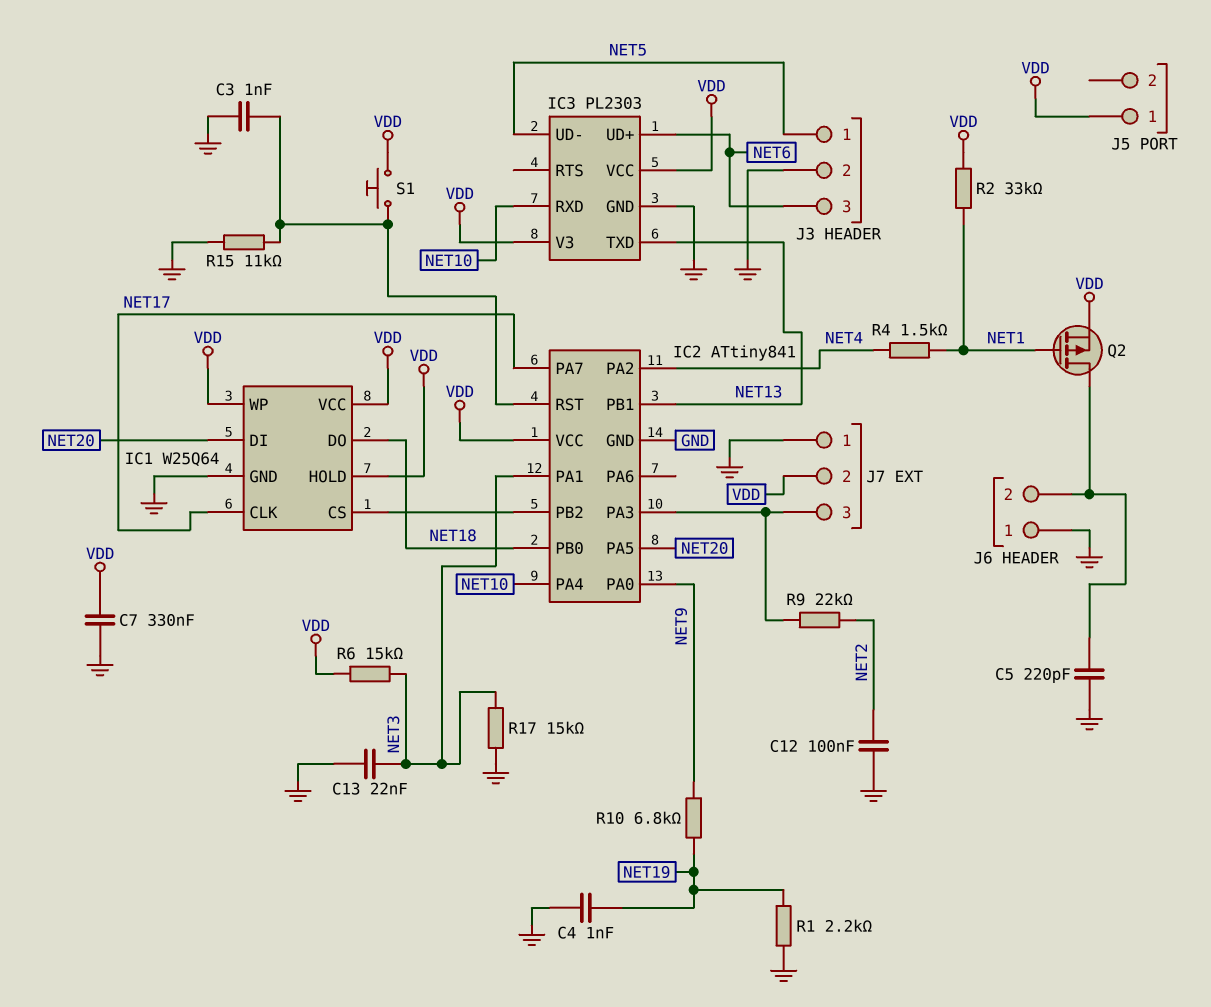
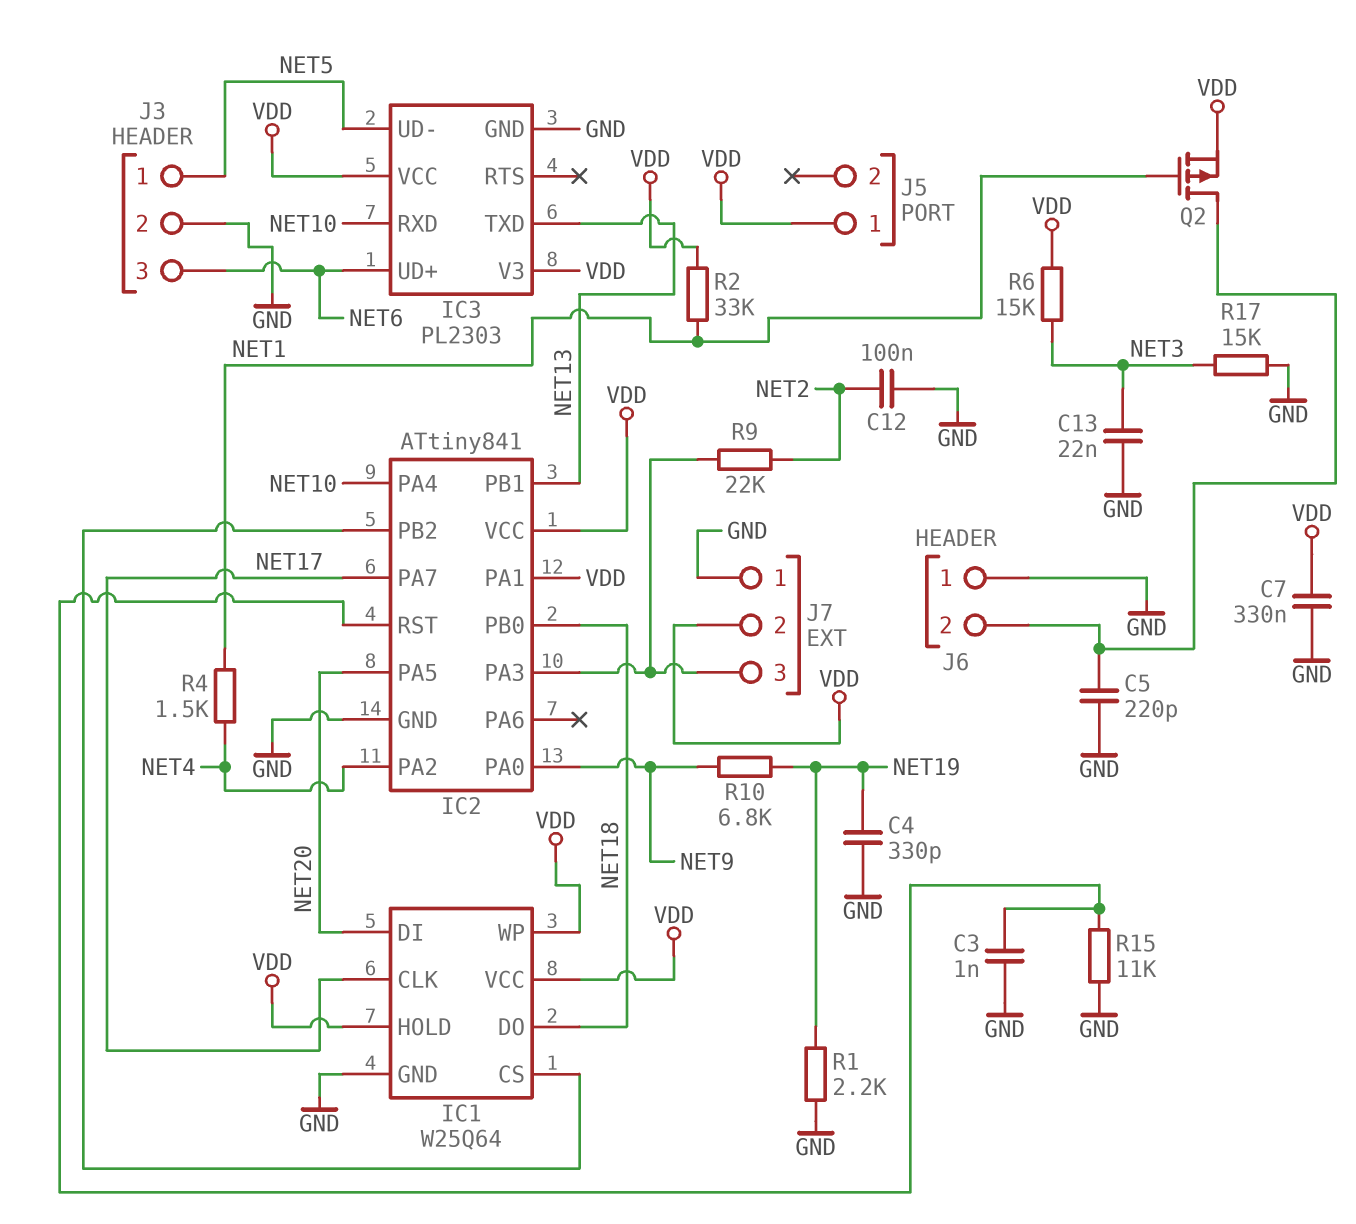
C4: 1nF (GND, NET19) -> 330pF (GND, NET19)
IC2 pin PA1: NET3 -> VDD
S1: button (IC2/RST, VDD) -> none

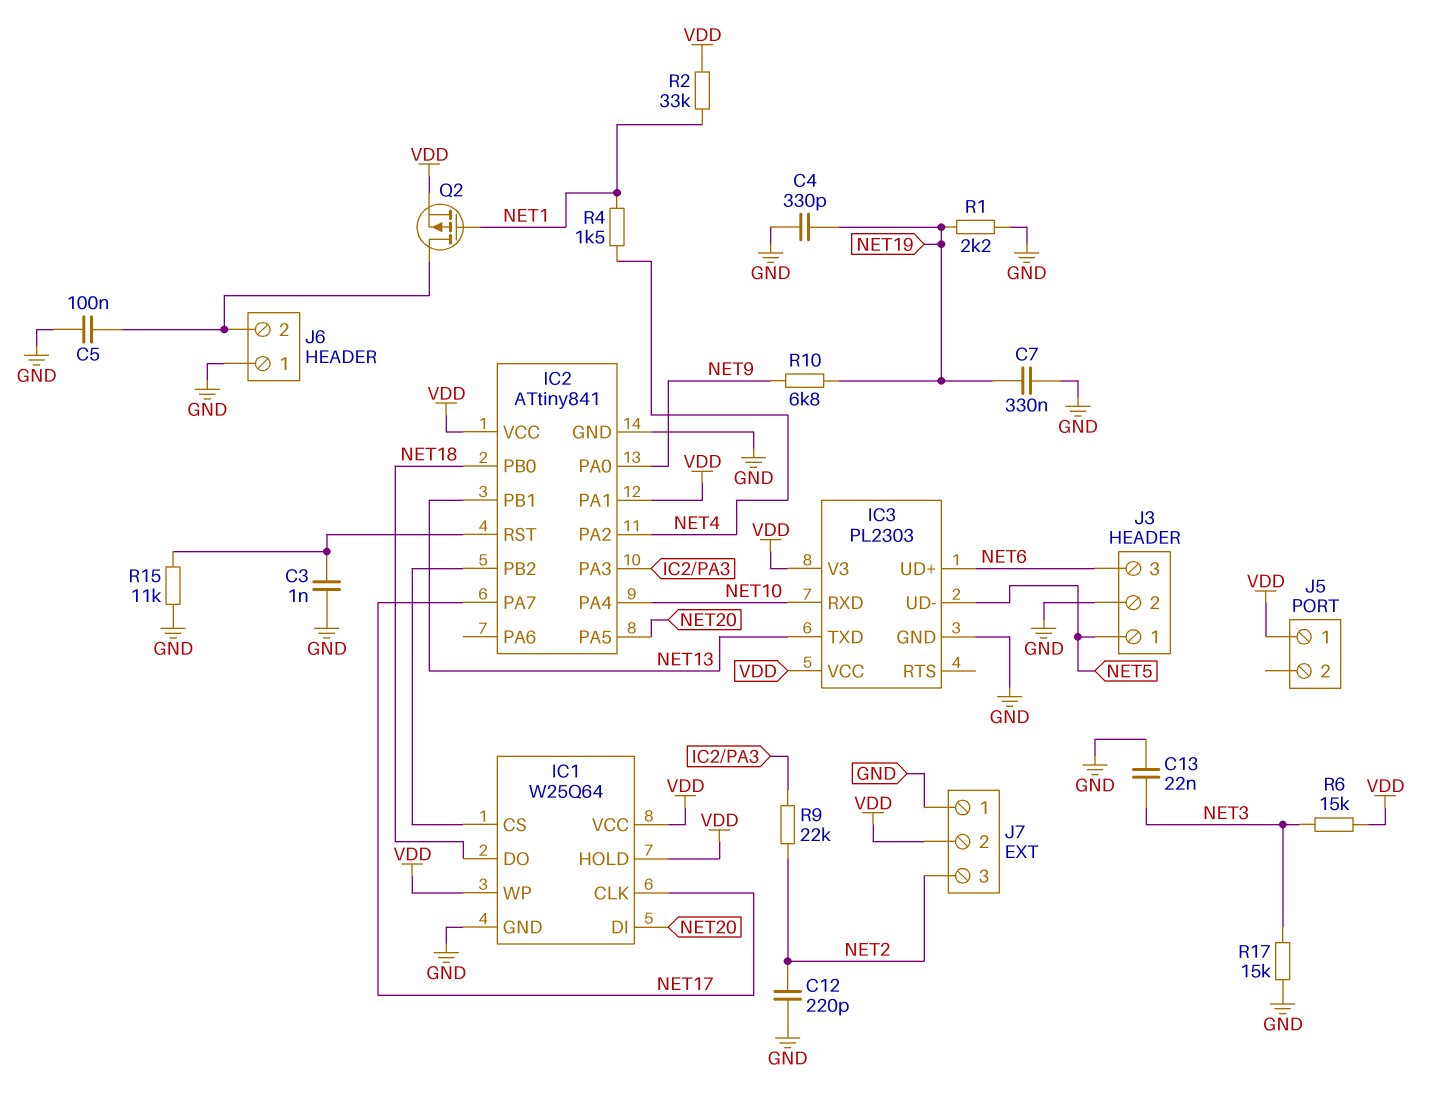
C5: 220pF (GND, J6/2) -> 100nF (GND, J6/2)
C7: 330nF (GND, VDD) -> 330nF (GND, NET19)
C12: 100nF (GND, NET2) -> 220pF (GND, NET2)
J7 pin 3: IC2/PA3 -> NET2

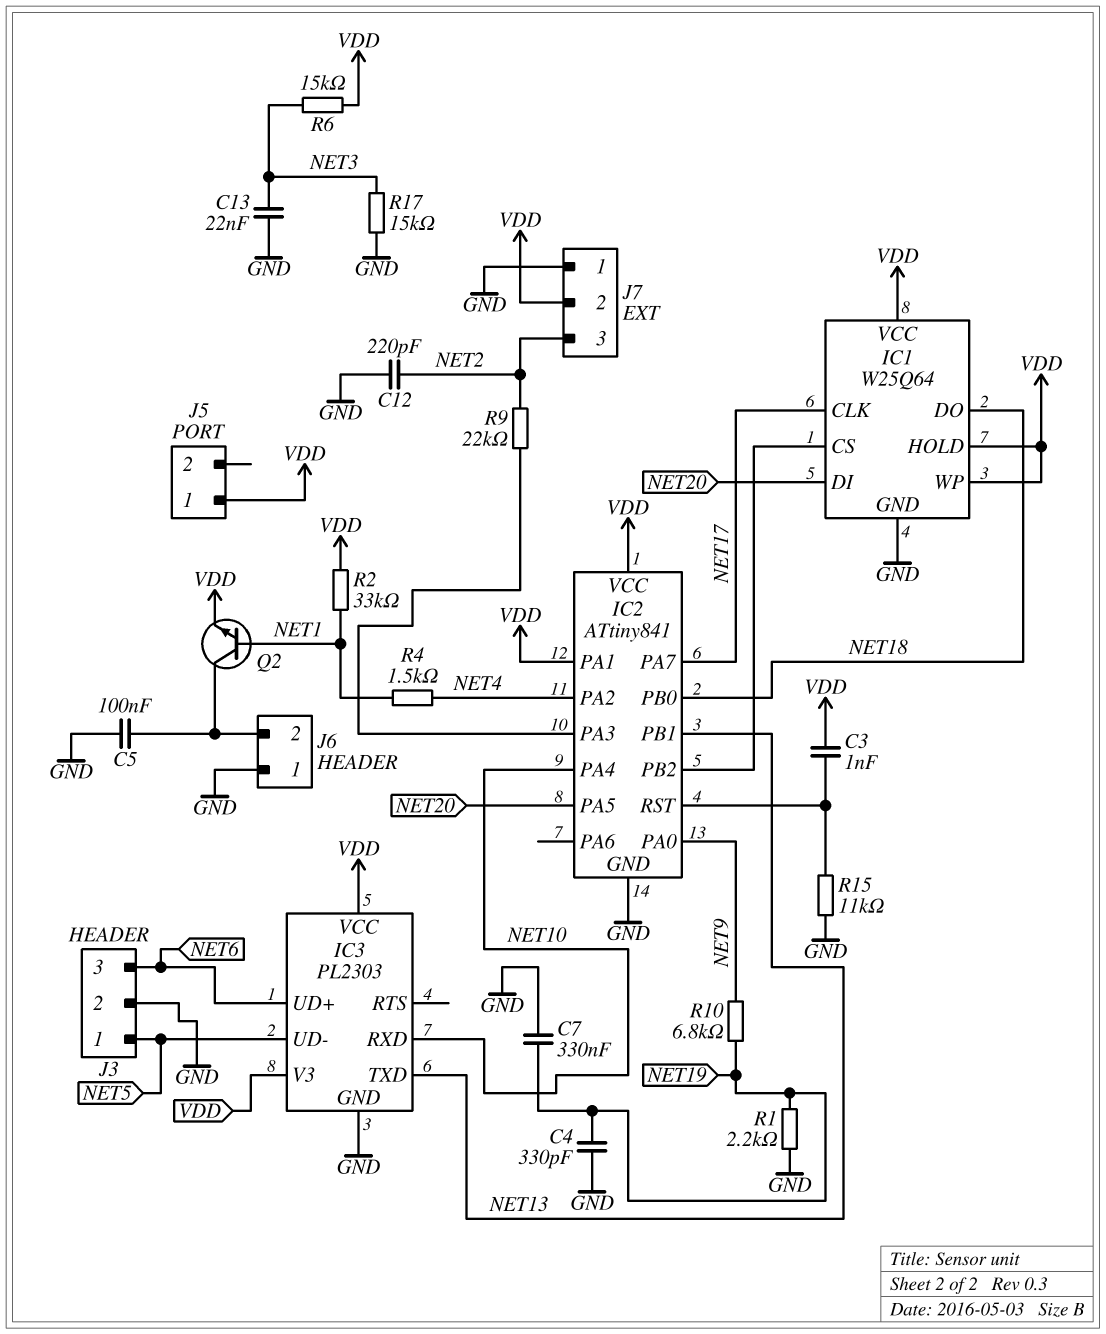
C3: 1nF (GND, IC2/RST) -> 1nF (IC2/RST, VDD)
Q2: PMOS (G NET1, D J6/2, S VDD) -> NPN (B NET1, C J6/2, E VDD)

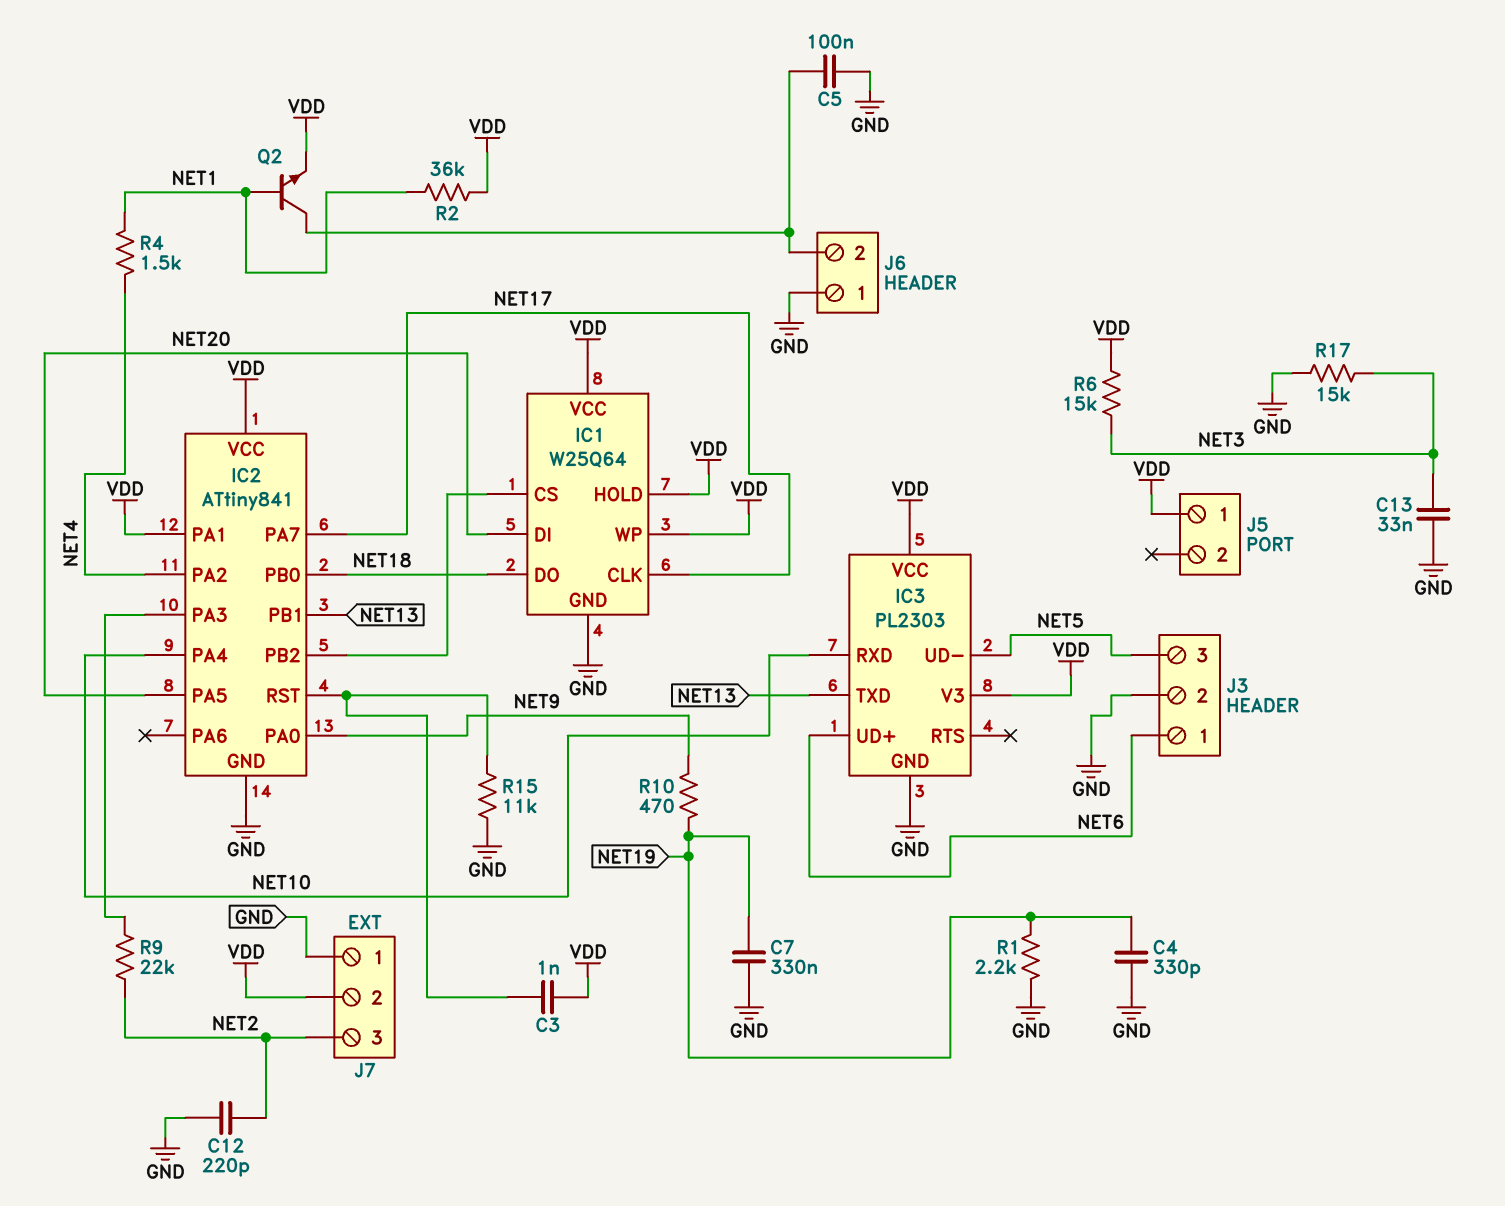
C13: 22nF (GND, NET3) -> 33nF (GND, NET3)
J3 pin 1: NET5 -> NET6
J3 pin 3: NET6 -> NET5
R2: 33k (NET1, VDD) -> 36k (NET1, VDD)
R10: 6.8k (NET9, NET19) -> 470 (NET9, NET19)

